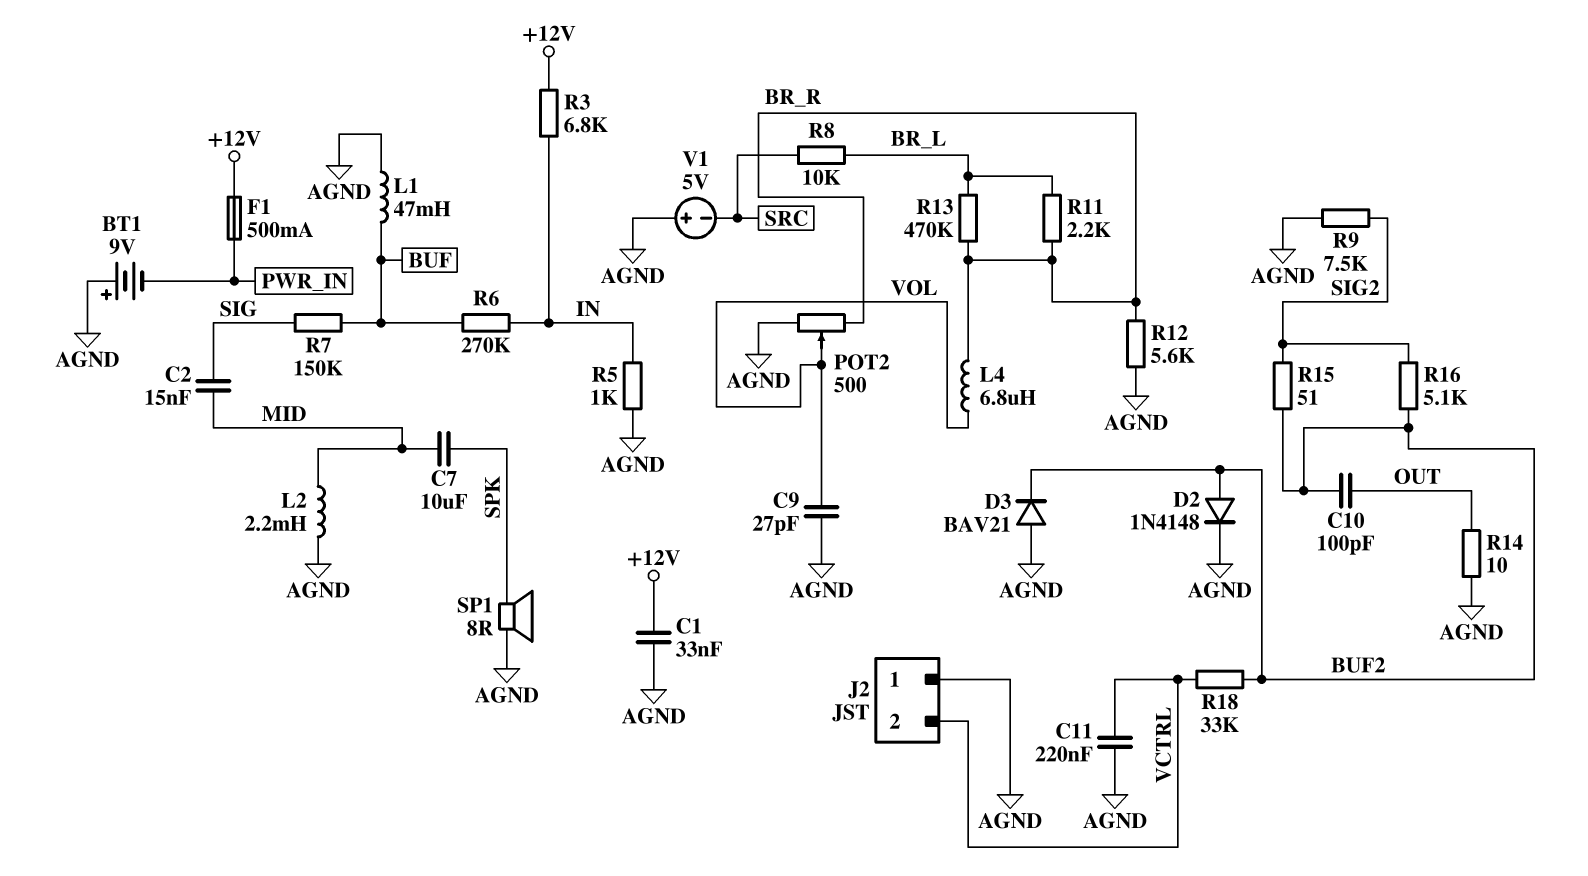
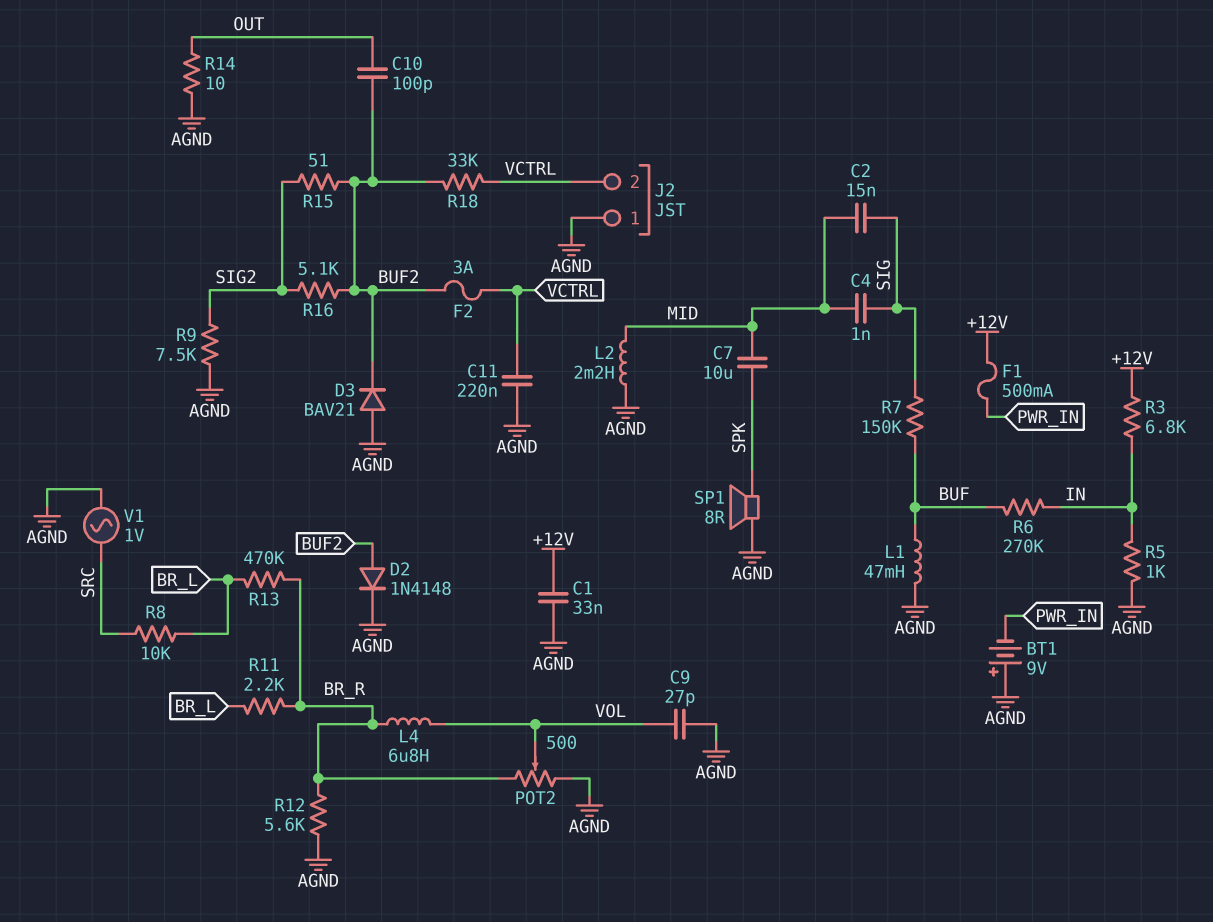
C4: none -> 1nF (MID, SIG)
F2: none -> 3A (BUF2, VCTRL)
V1: 5V (plus AGND, minus SRC) -> AC 1V (AGND, SRC)

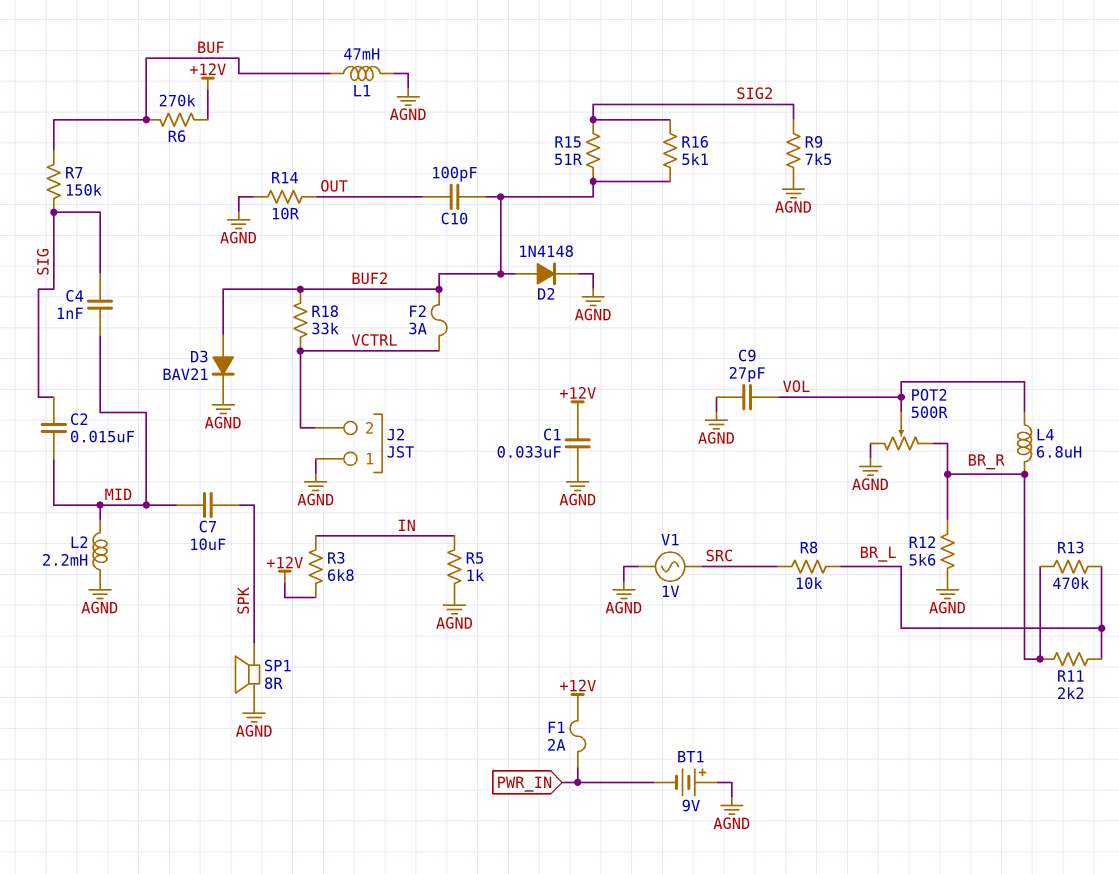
C11: 220nF (AGND, VCTRL) -> none
D3: diode BAV21 (A AGND, K BUF2) -> diode BAV21 (A BUF2, K AGND)
F1: 500mA (+12V, PWR_IN) -> 2A (+12V, PWR_IN)
R6: 270k (BUF, IN) -> 270k (+12V, BUF)

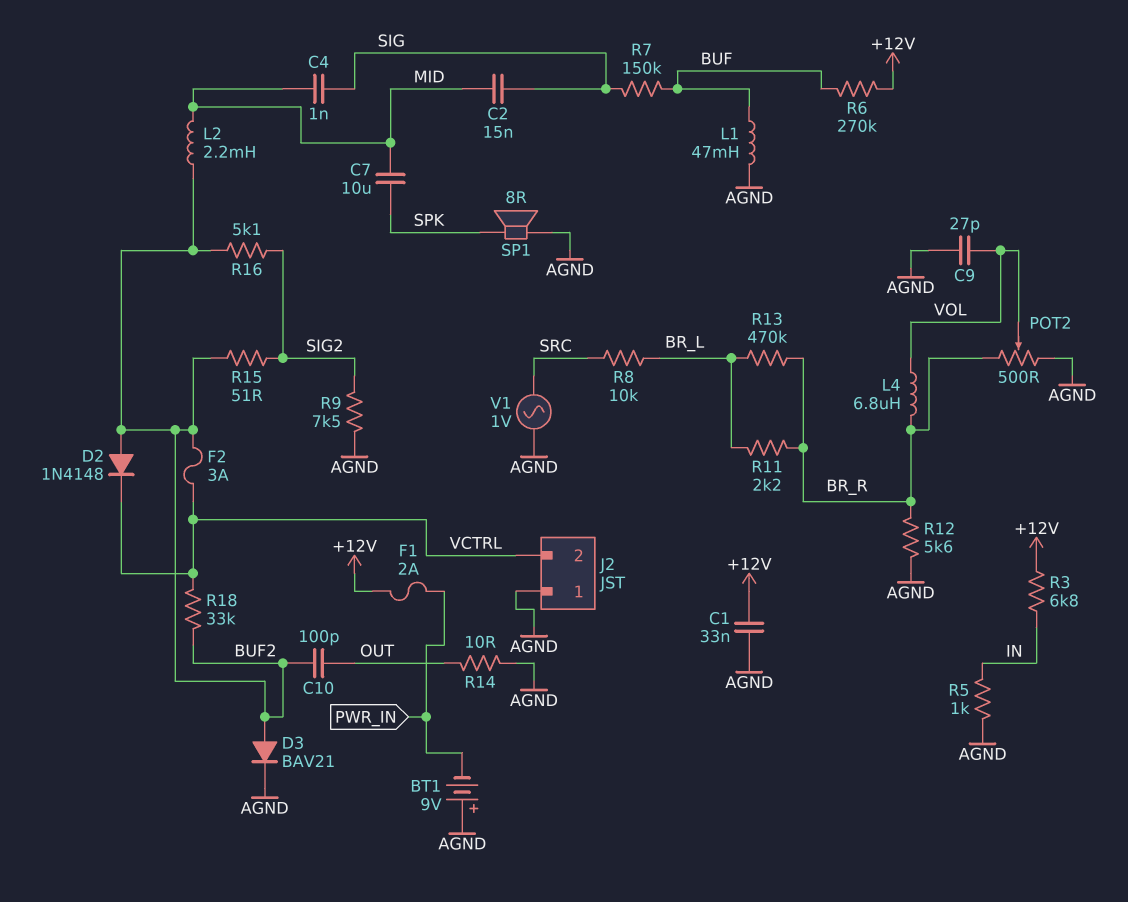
D2: diode 1N4148 (A BUF2, K AGND) -> diode 1N4148 (A BUF2, K VCTRL)
L2: 2.2mH (AGND, MID) -> 2.2mH (BUF2, MID)

